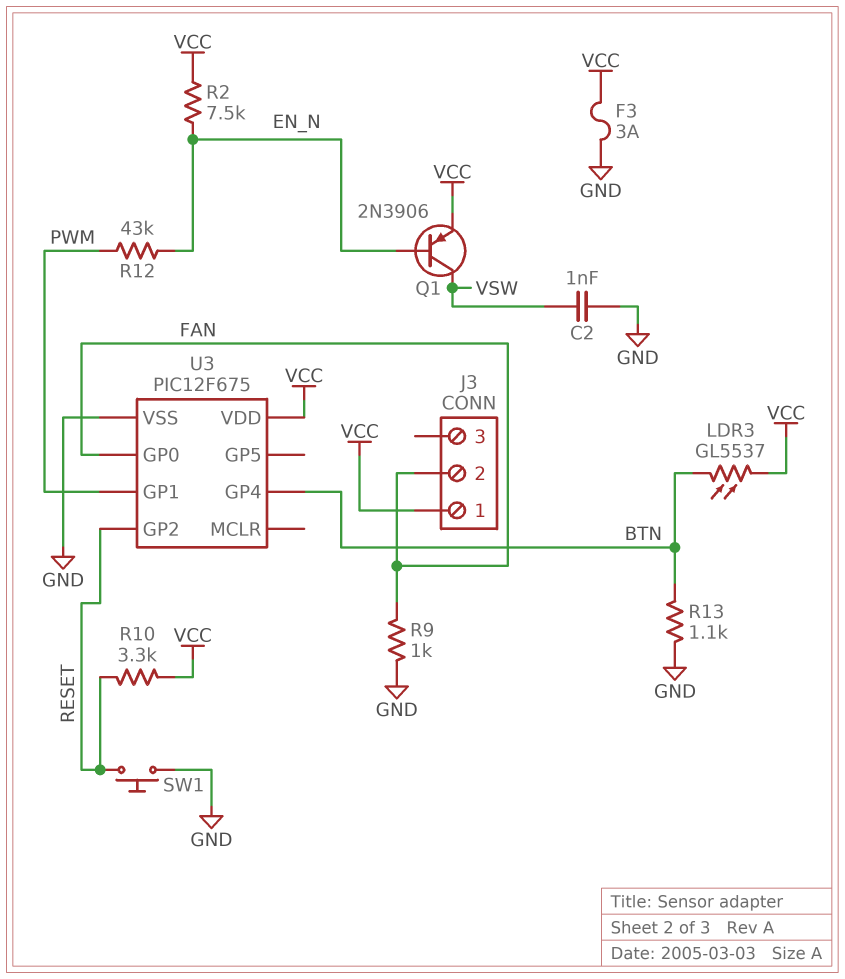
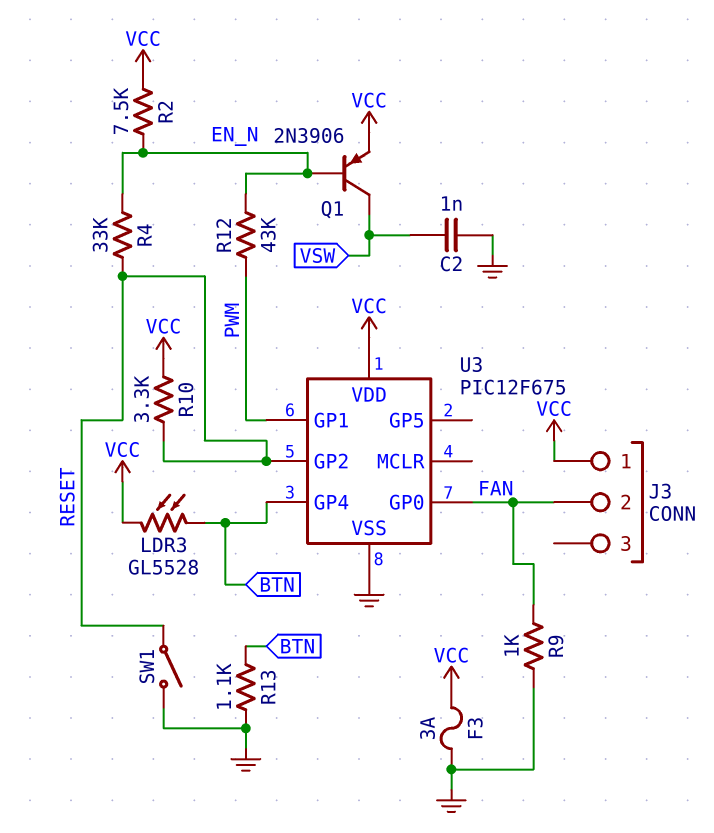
LDR3: GL5537 (BTN, VCC) -> GL5528 (BTN, VCC)
R4: none -> 33k (EN_N, RESET)
SW1: button (GND, RESET) -> switch (GND, RESET)

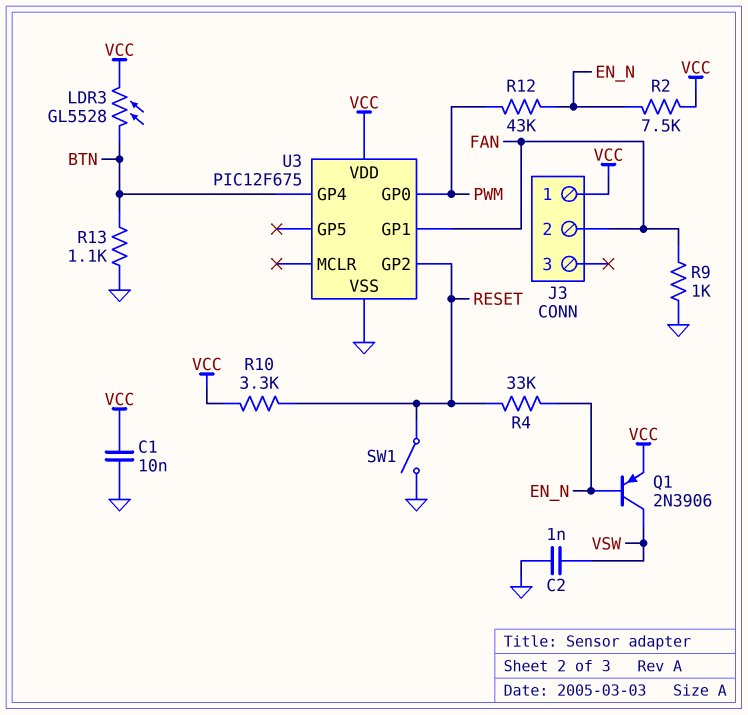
C1: none -> 10nF (GND, VCC)
F3: 3A (GND, VCC) -> none
U3 pin GP0: FAN -> PWM
U3 pin GP1: PWM -> FAN

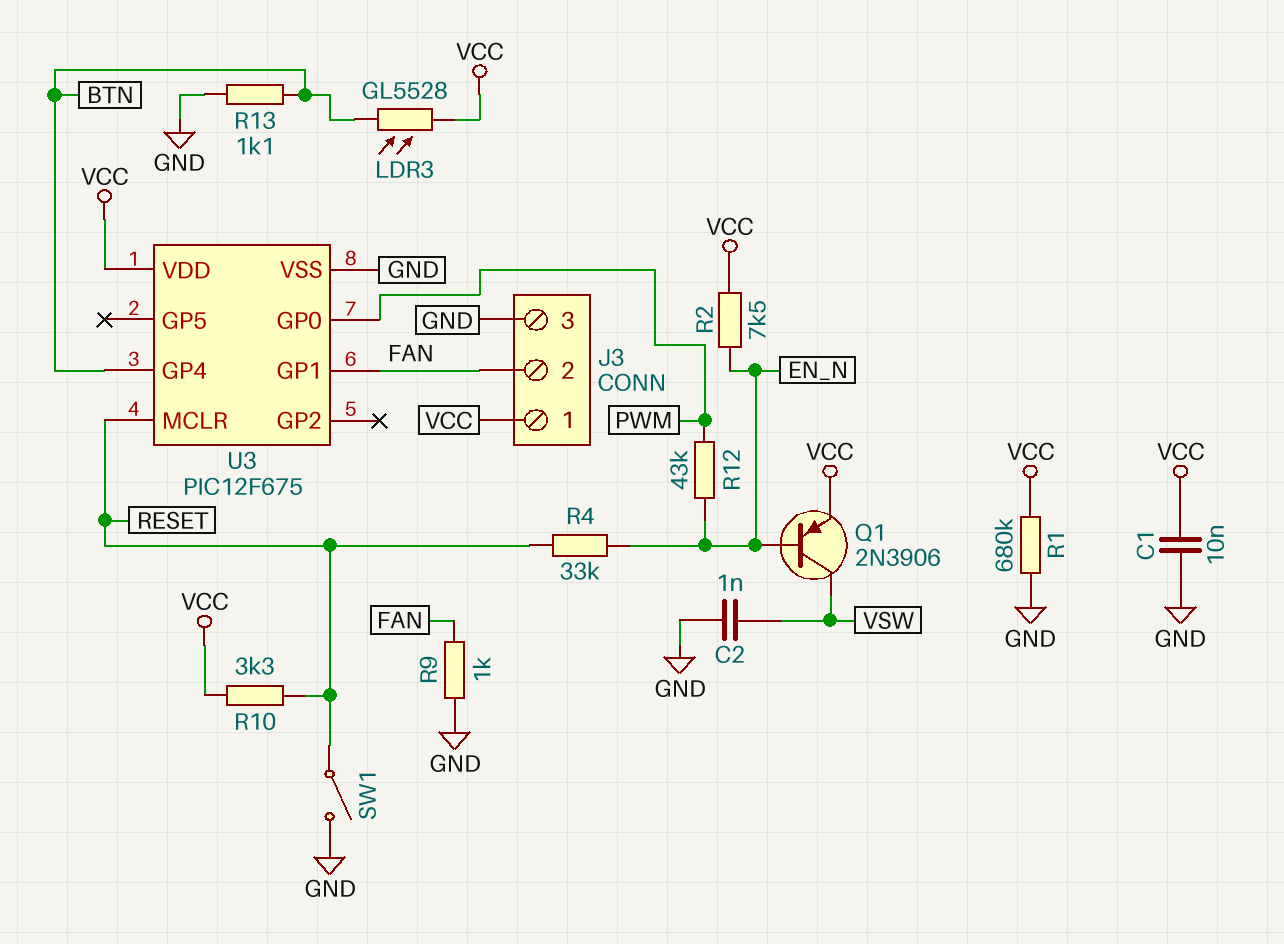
J3 pin 3: none -> GND
R1: none -> 680k (GND, VCC)
U3 pin GP2: RESET -> none
U3 pin MCLR: none -> RESET

